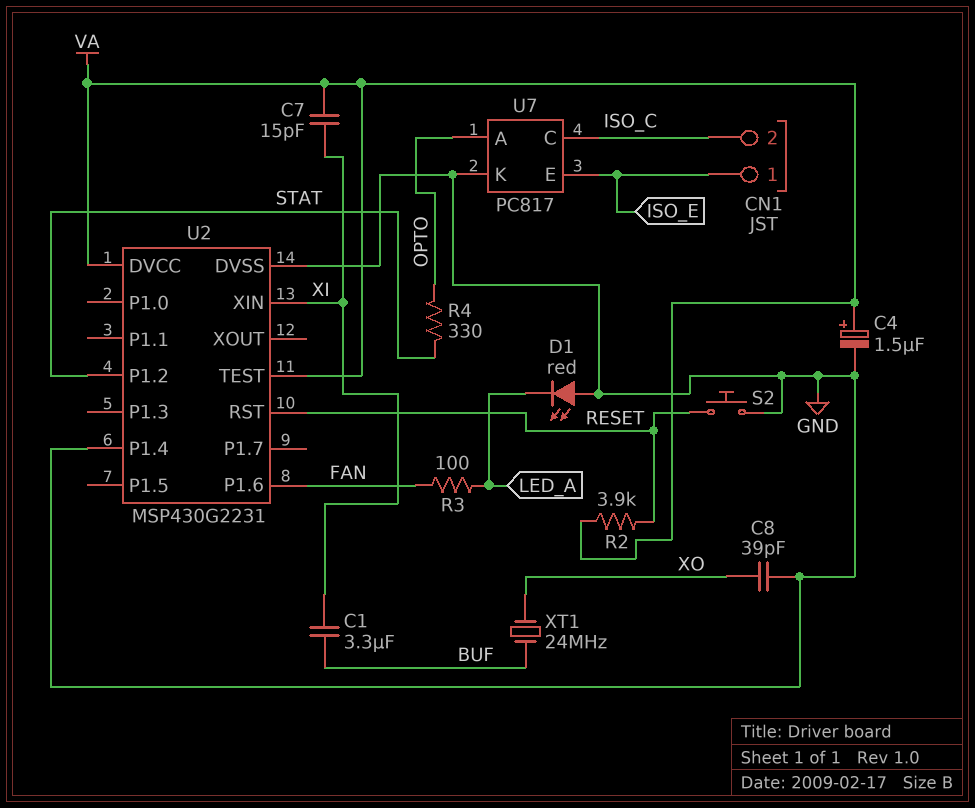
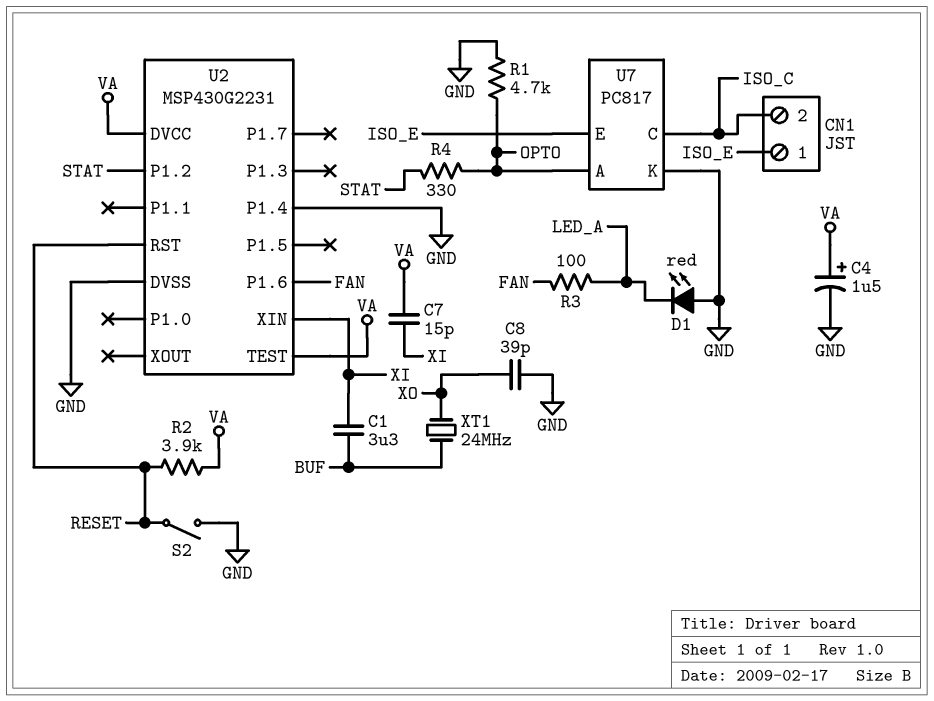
R1: none -> 4.7k (GND, OPTO)
S2: button (GND, RESET) -> switch (GND, RESET)

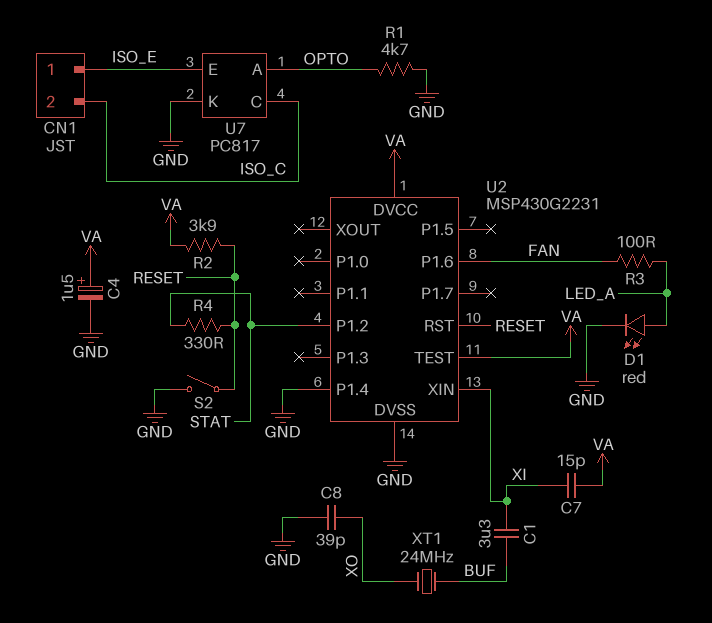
D1: LED red (A GND, K LED_A) -> LED red (A LED_A, K GND)
R4: 330 (OPTO, STAT) -> 330 (RESET, STAT)

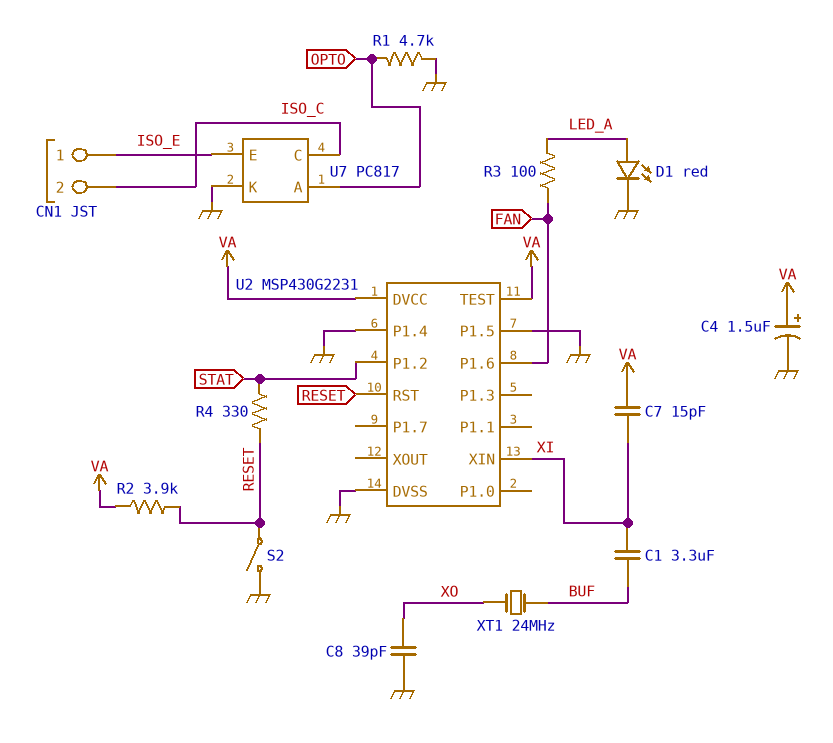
U2 pin P1.5: none -> GND

